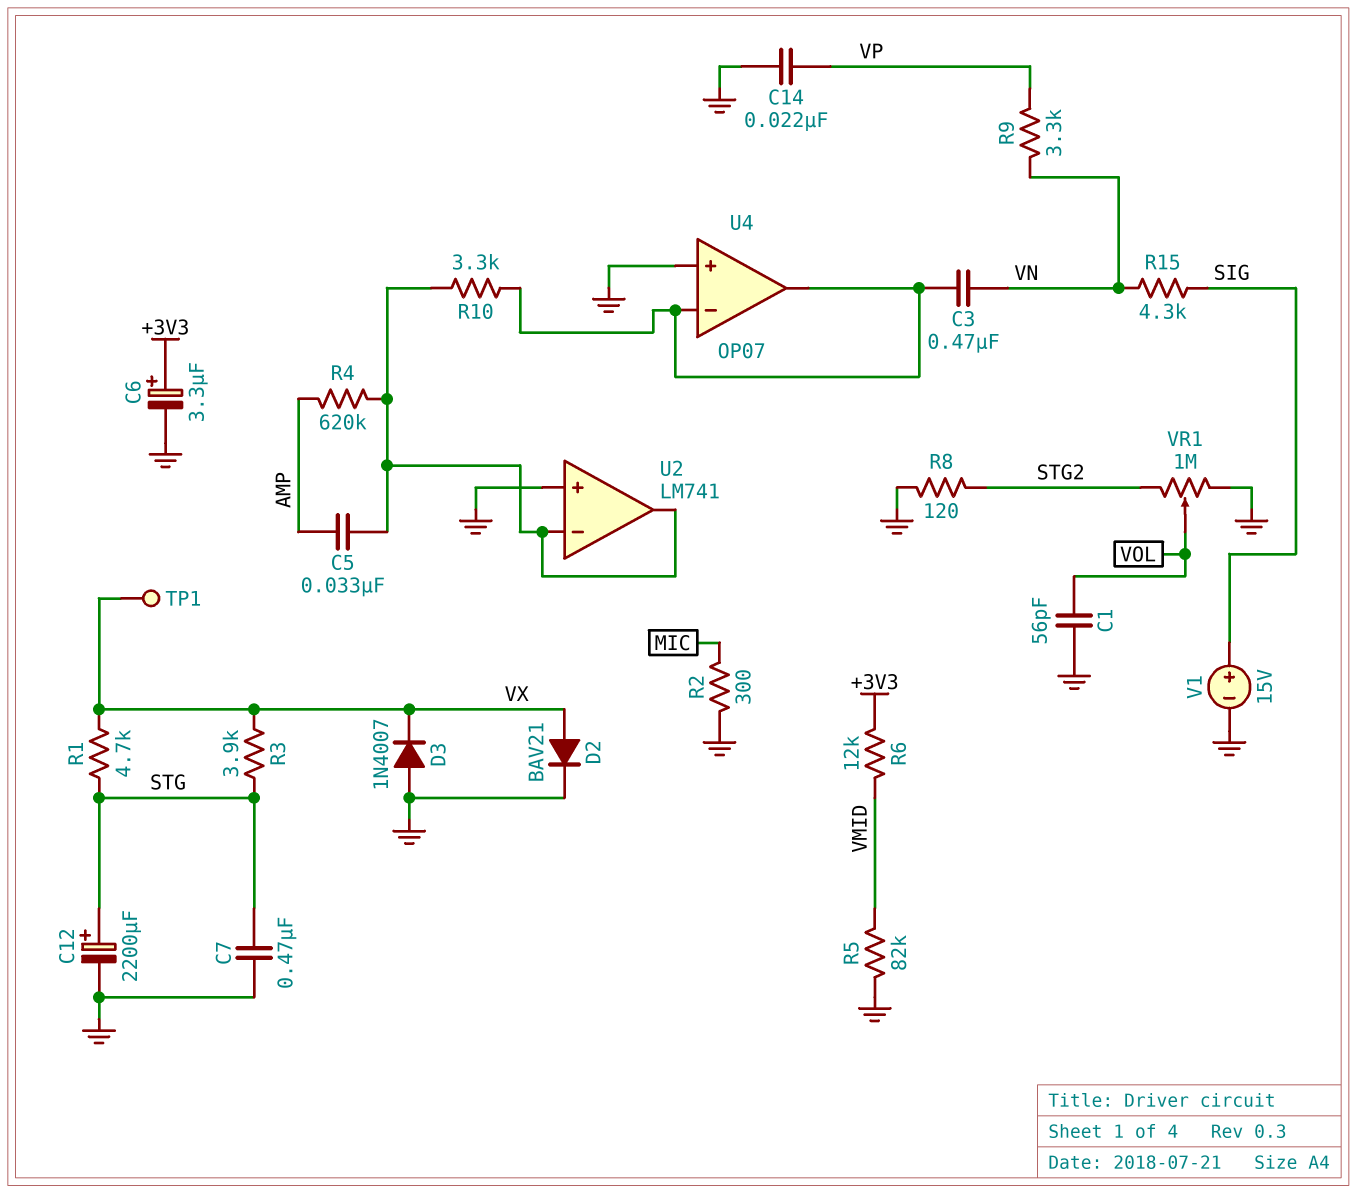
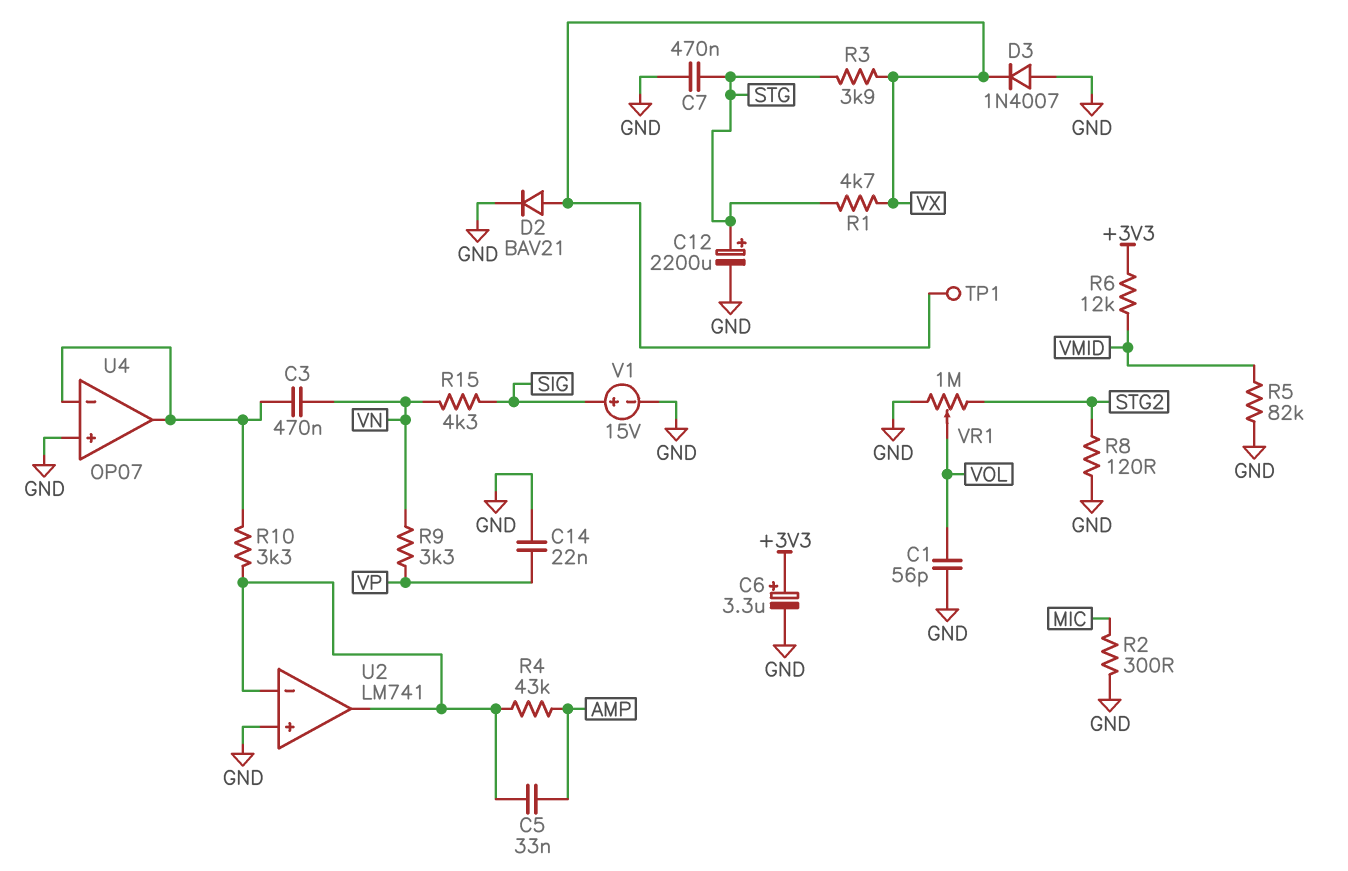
R4: 620k (AMP, U2/in-) -> 43k (AMP, U2/in-)

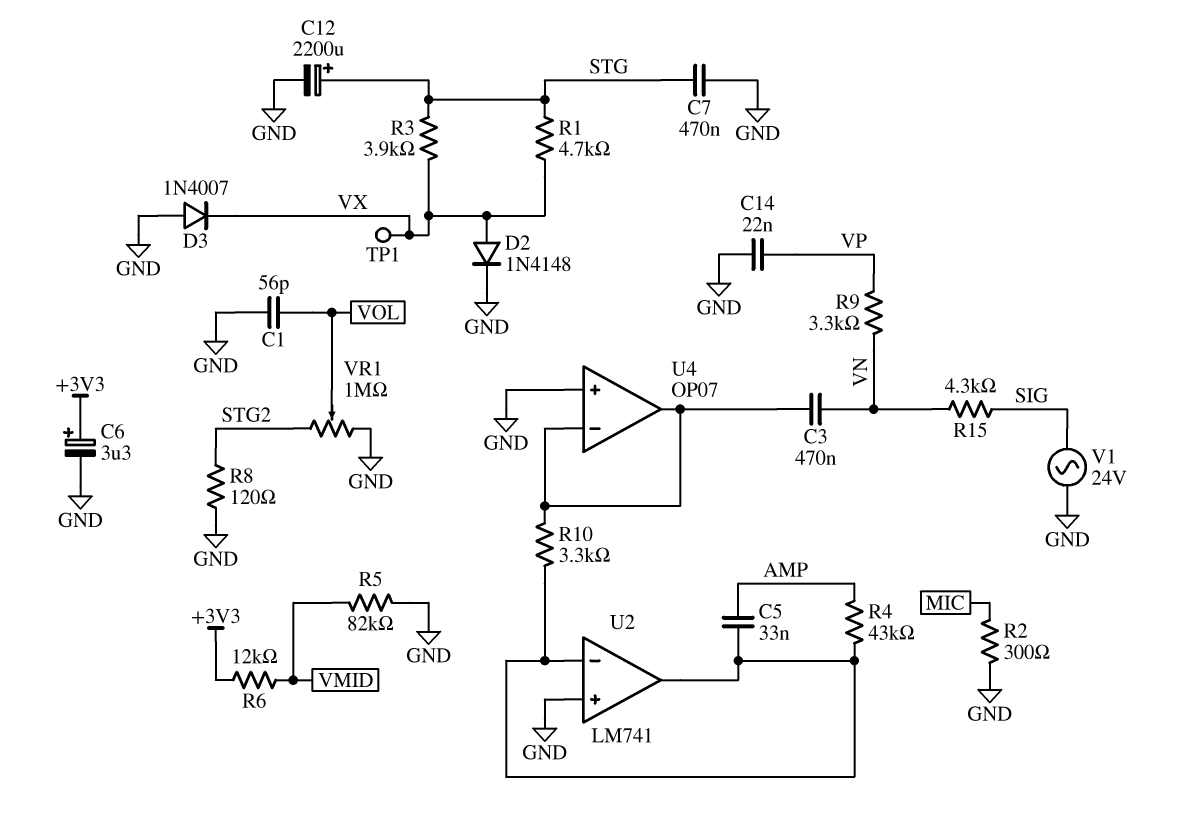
D2: diode BAV21 (A VX, K GND) -> diode 1N4148 (A VX, K GND)
V1: 15V (plus SIG, minus GND) -> AC 24V (GND, SIG)

